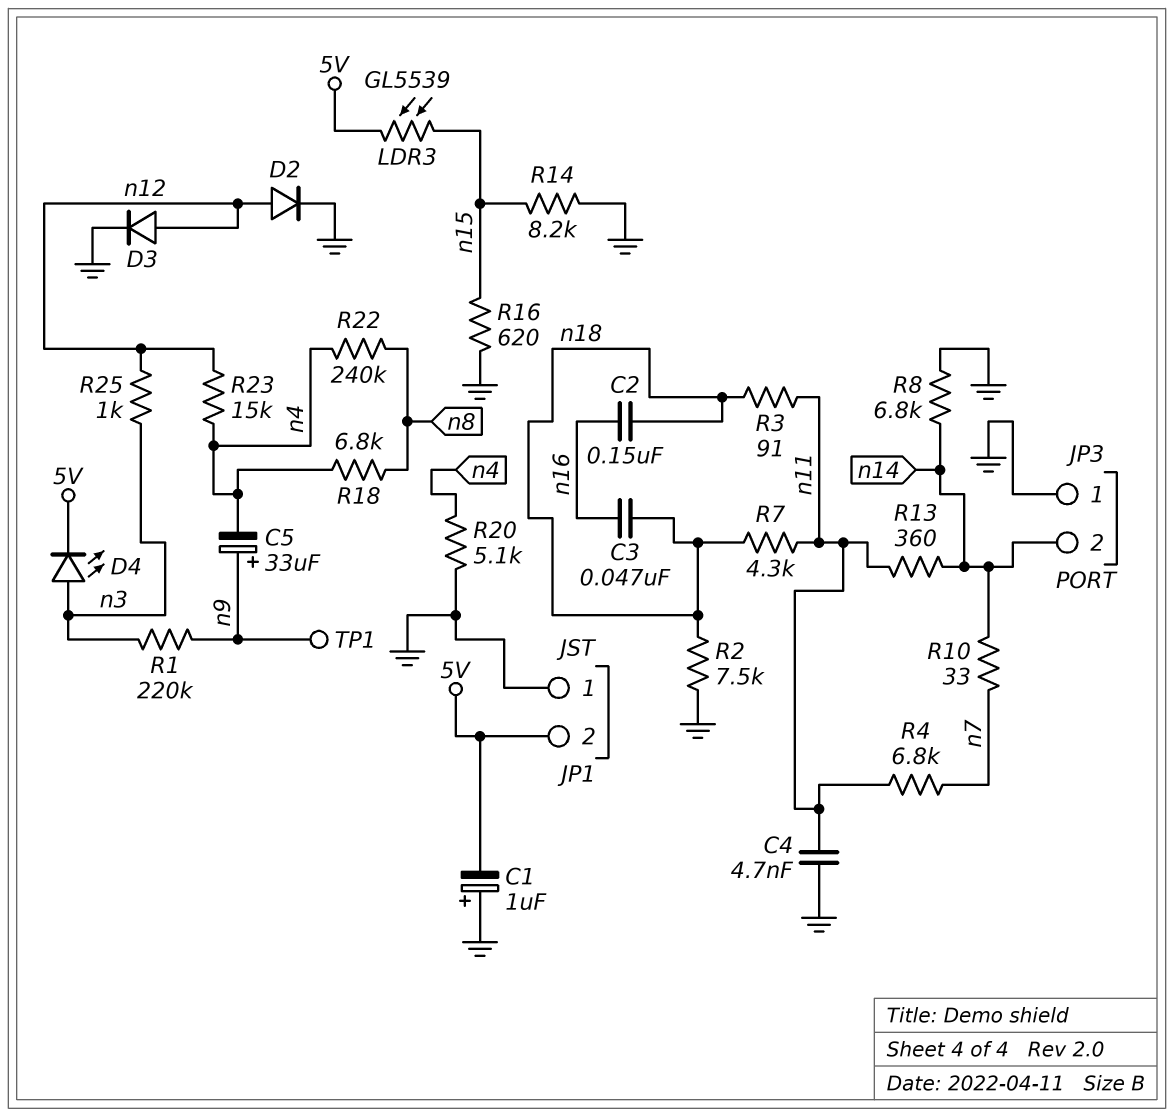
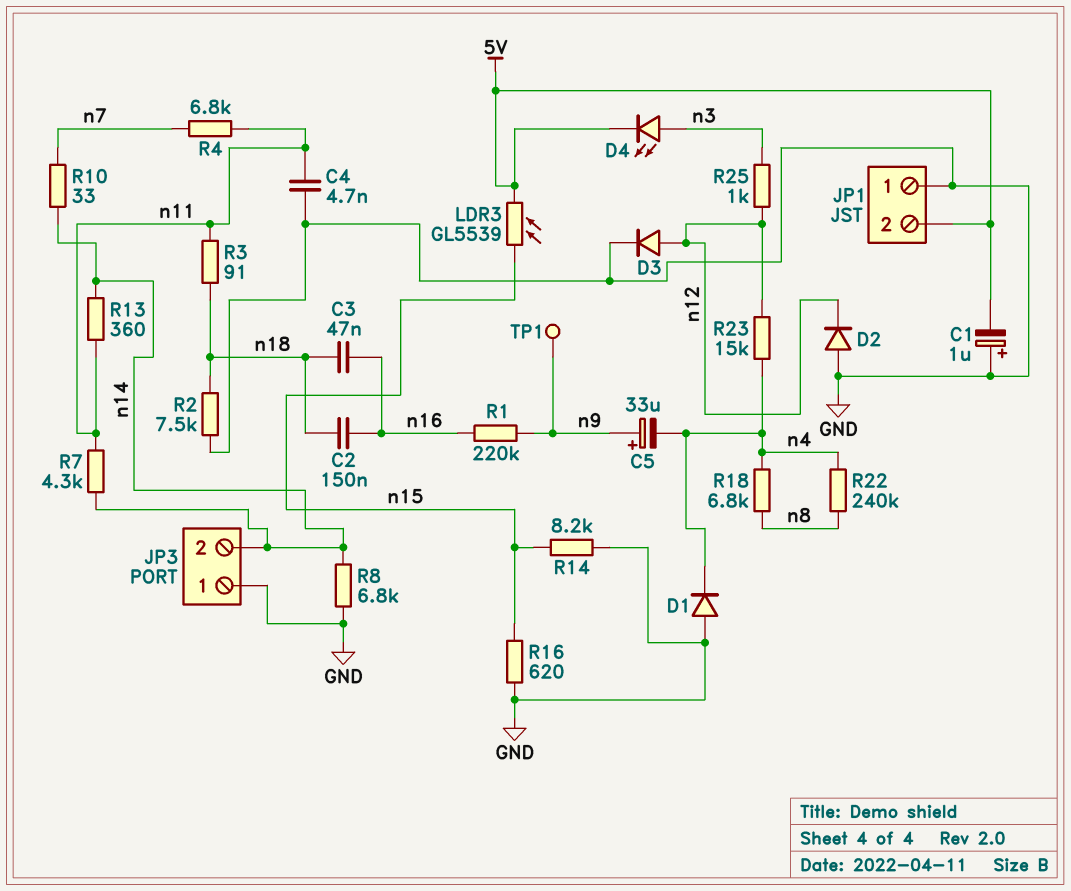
D1: none -> diode (A GND, K n4)
D2: diode (A n12, K GND) -> diode (A GND, K n12)
R1: 220k (n3, n9) -> 220k (n9, n16)
R7: 4.3k (n11, n18) -> 4.3k (n11, n14)
R20: 5.1k (GND, n4) -> none

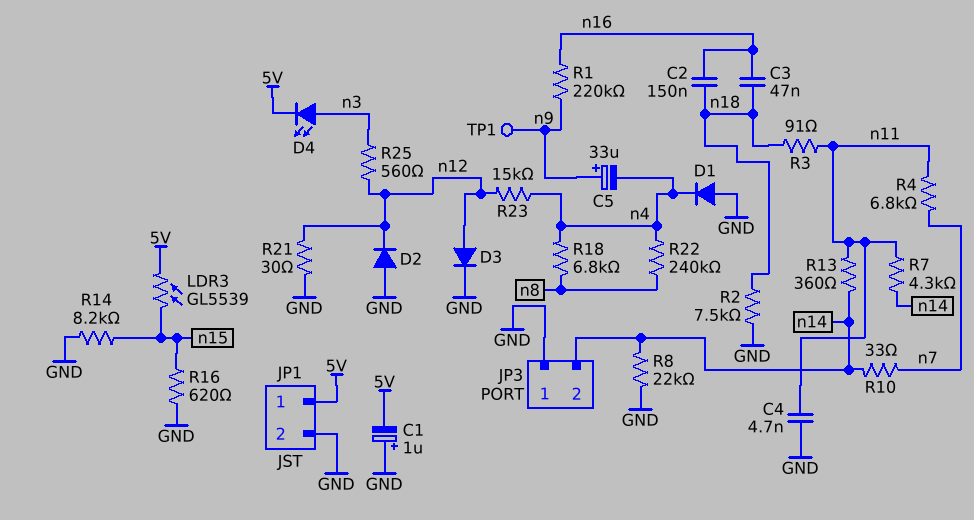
JP1 pin 1: GND -> 5V
JP1 pin 2: 5V -> GND
R8: 6.8k (GND, n14) -> 22k (GND, n14)
R21: none -> 30 (GND, n12)
R25: 1k (n3, n12) -> 560 (n3, n12)

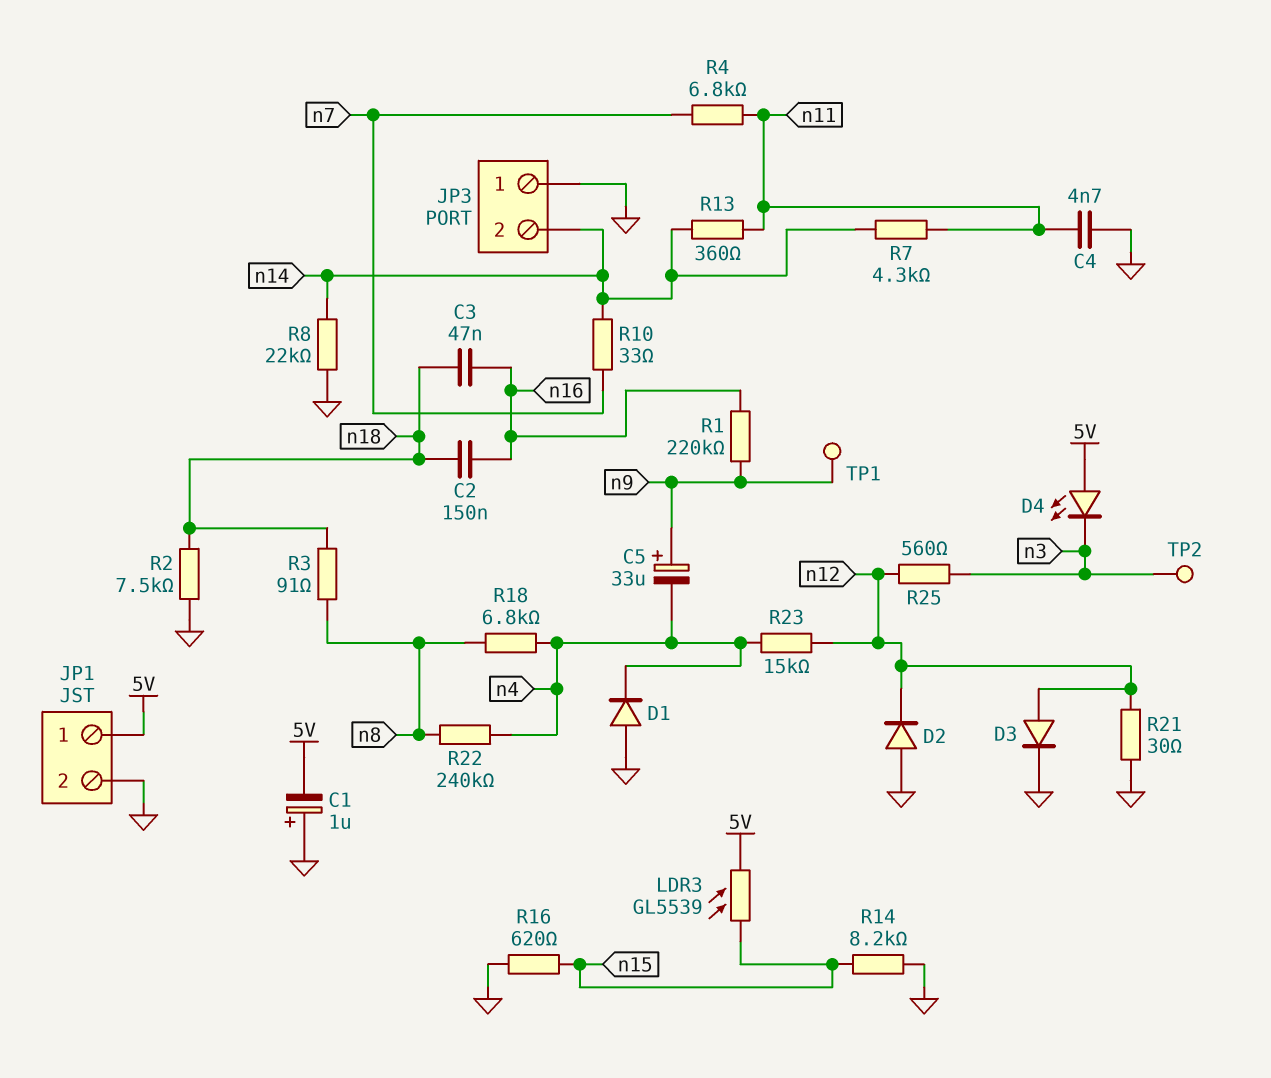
D4: LED (A n3, K 5V) -> LED (A 5V, K n3)
R3: 91 (n11, n18) -> 91 (n8, n18)
TP2: none -> test point (n3)

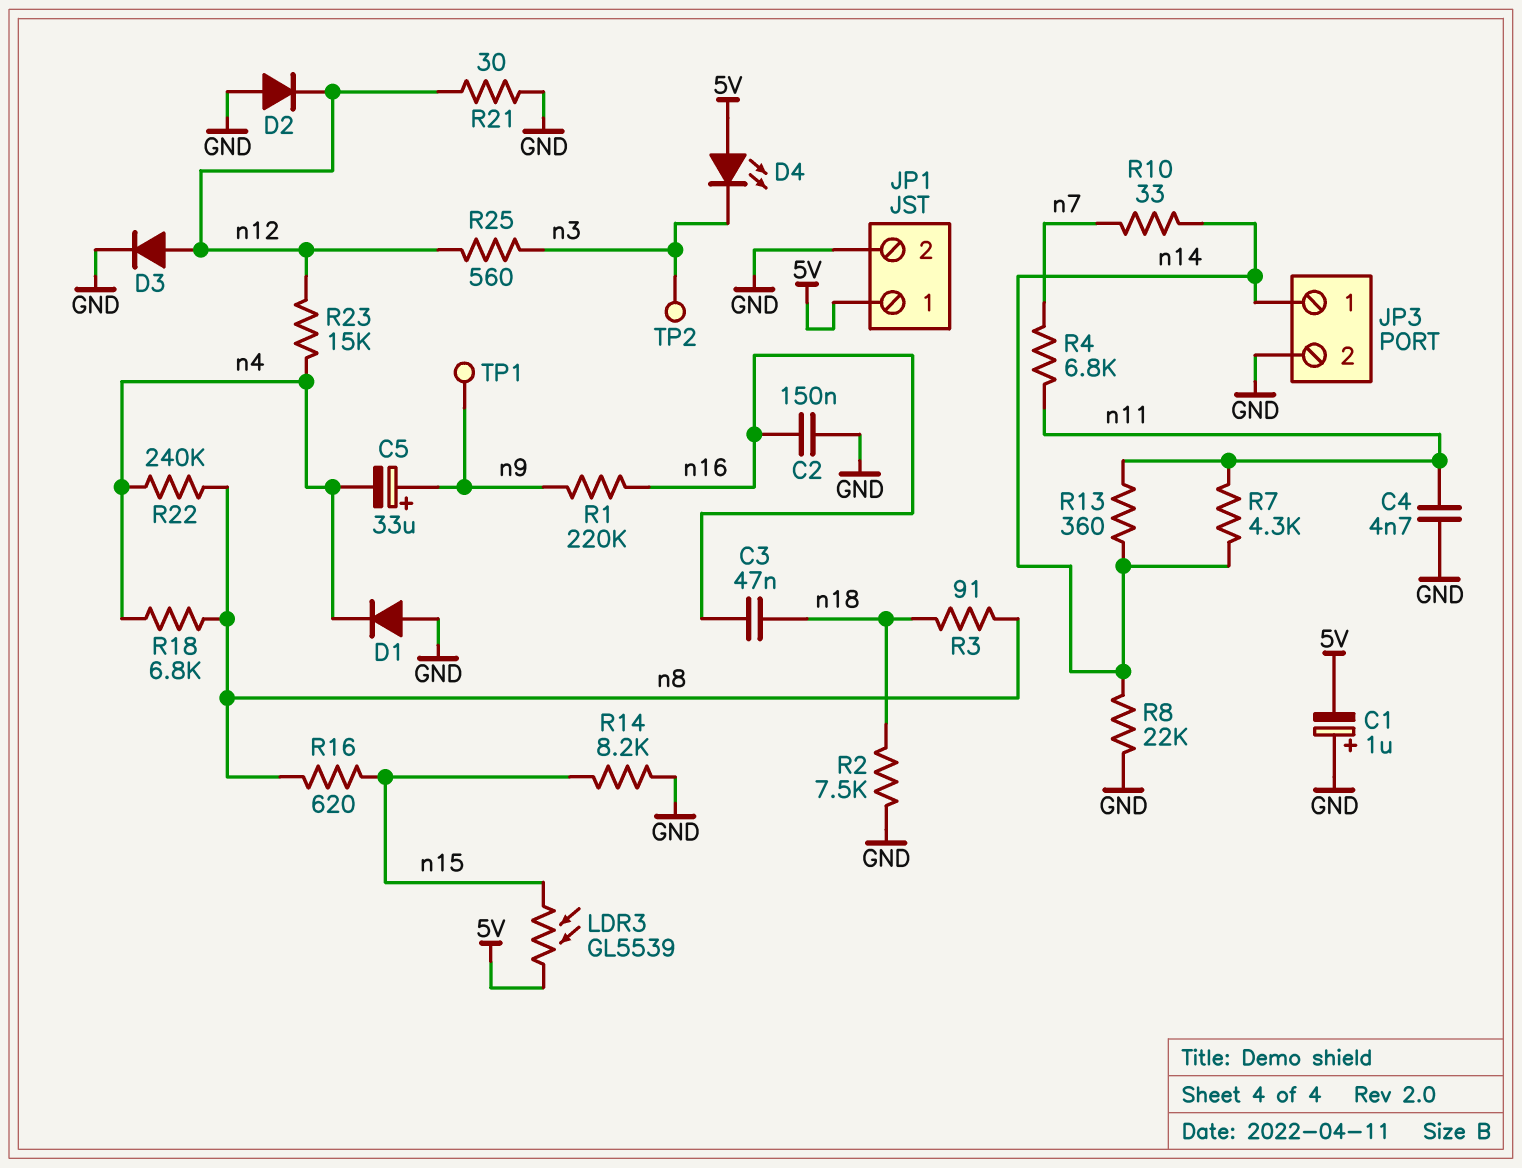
C2: 150nF (n16, n18) -> 150nF (GND, n16)
JP3 pin 1: GND -> n14
JP3 pin 2: n14 -> GND
R16: 620 (GND, n15) -> 620 (n8, n15)

